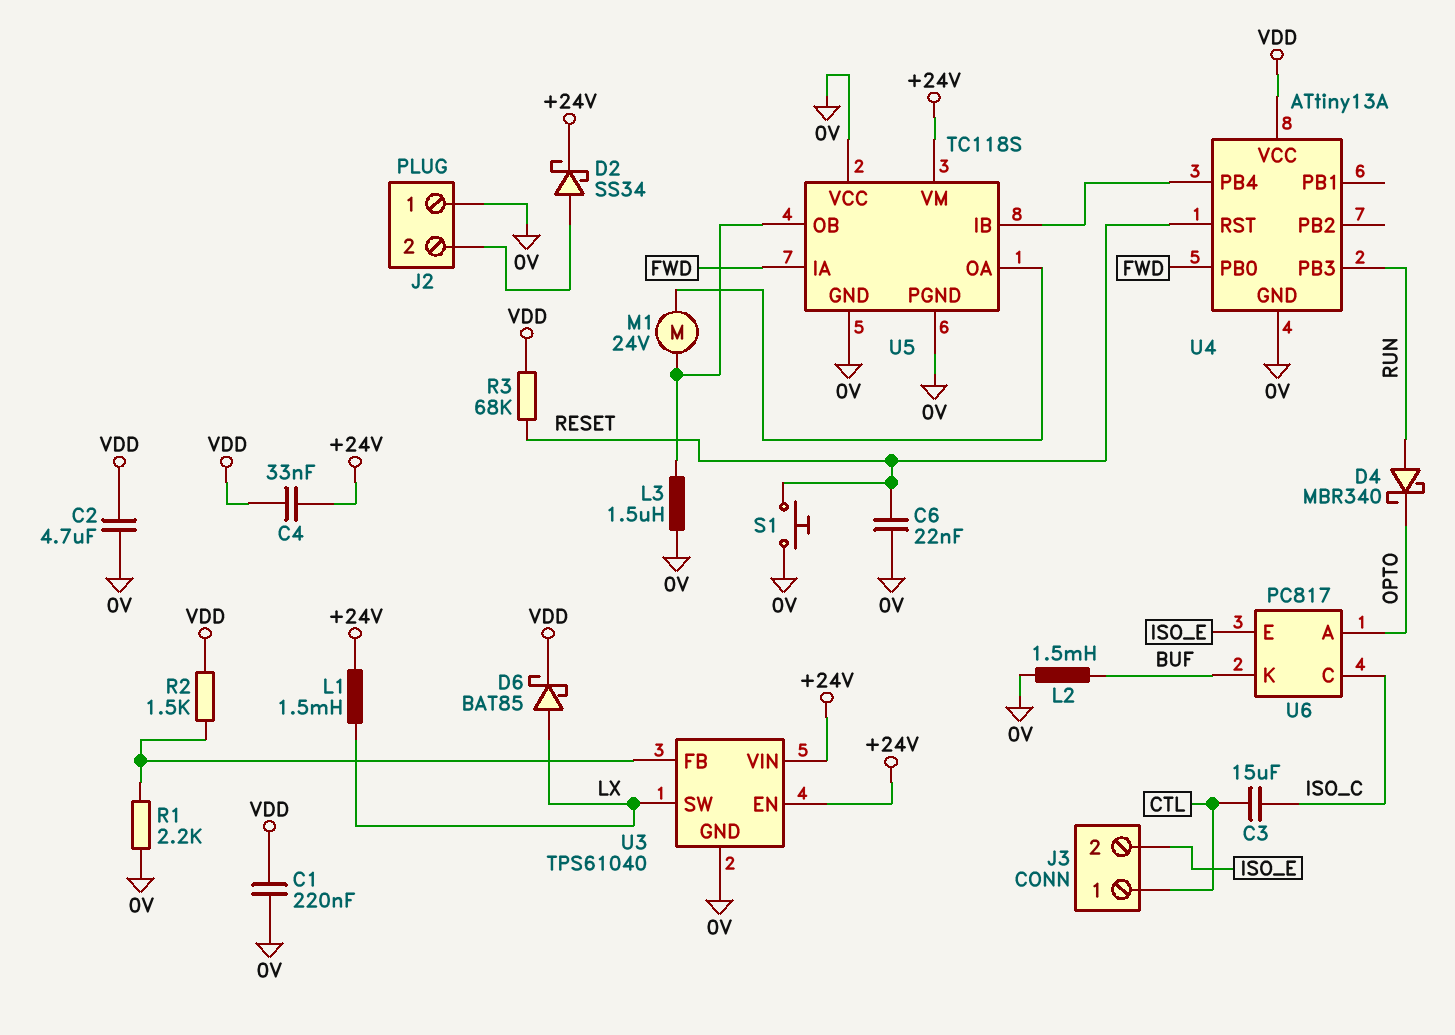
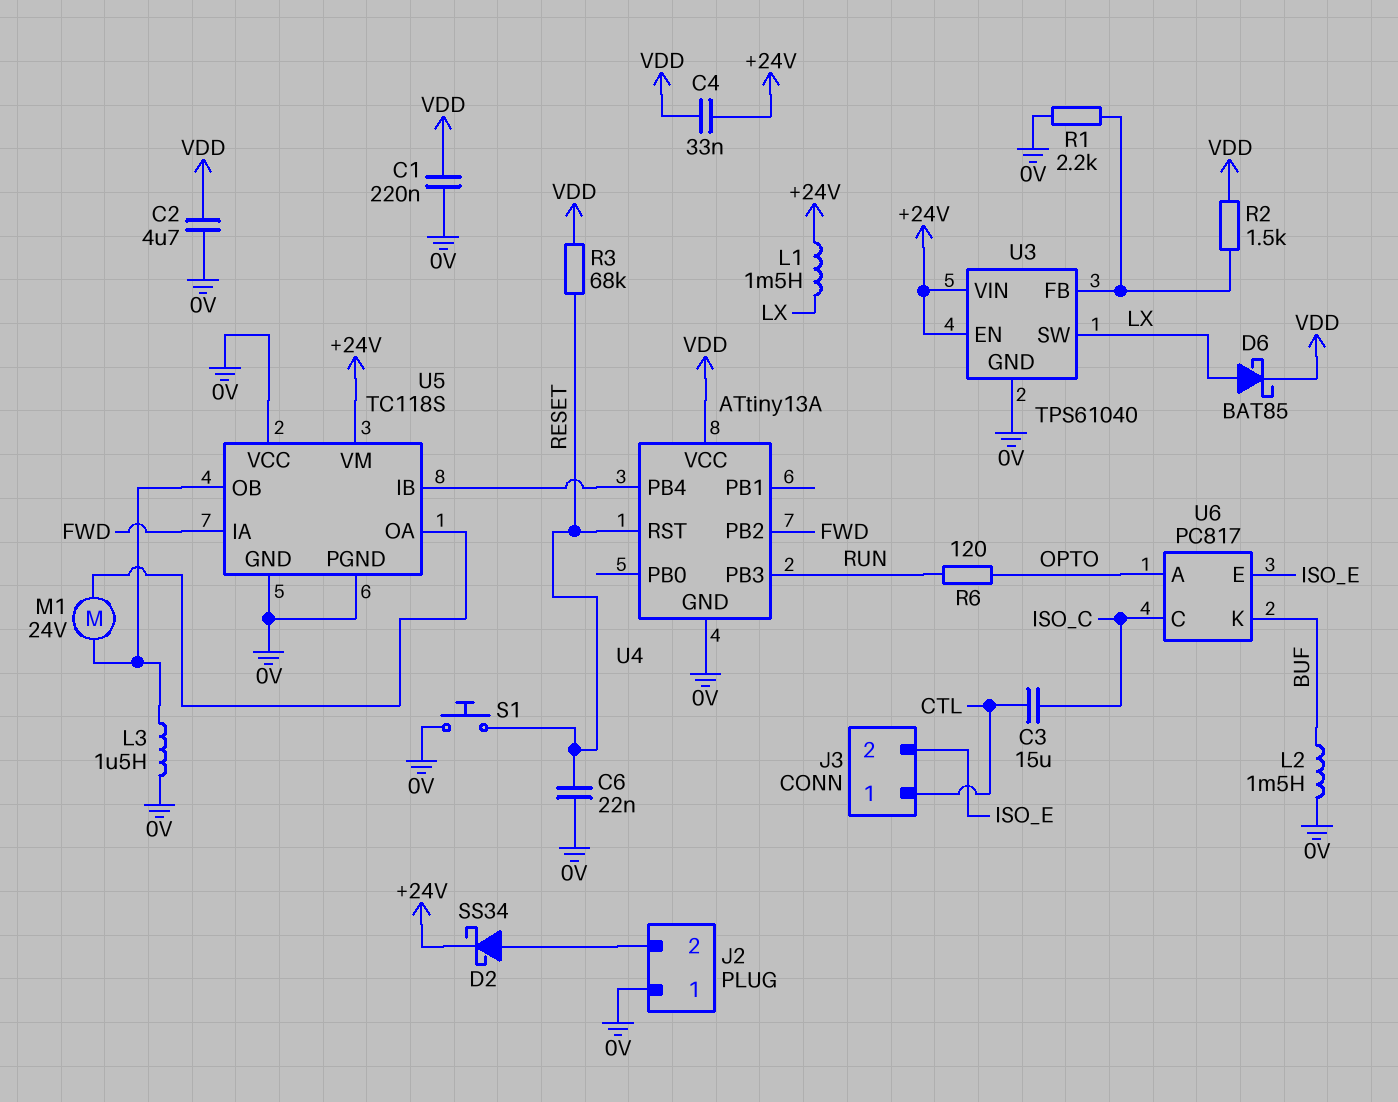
D4: schottky MBR340 (A RUN, K OPTO) -> none
R6: none -> 120 (OPTO, RUN)
U4 pin PB0: FWD -> none
U4 pin PB2: none -> FWD

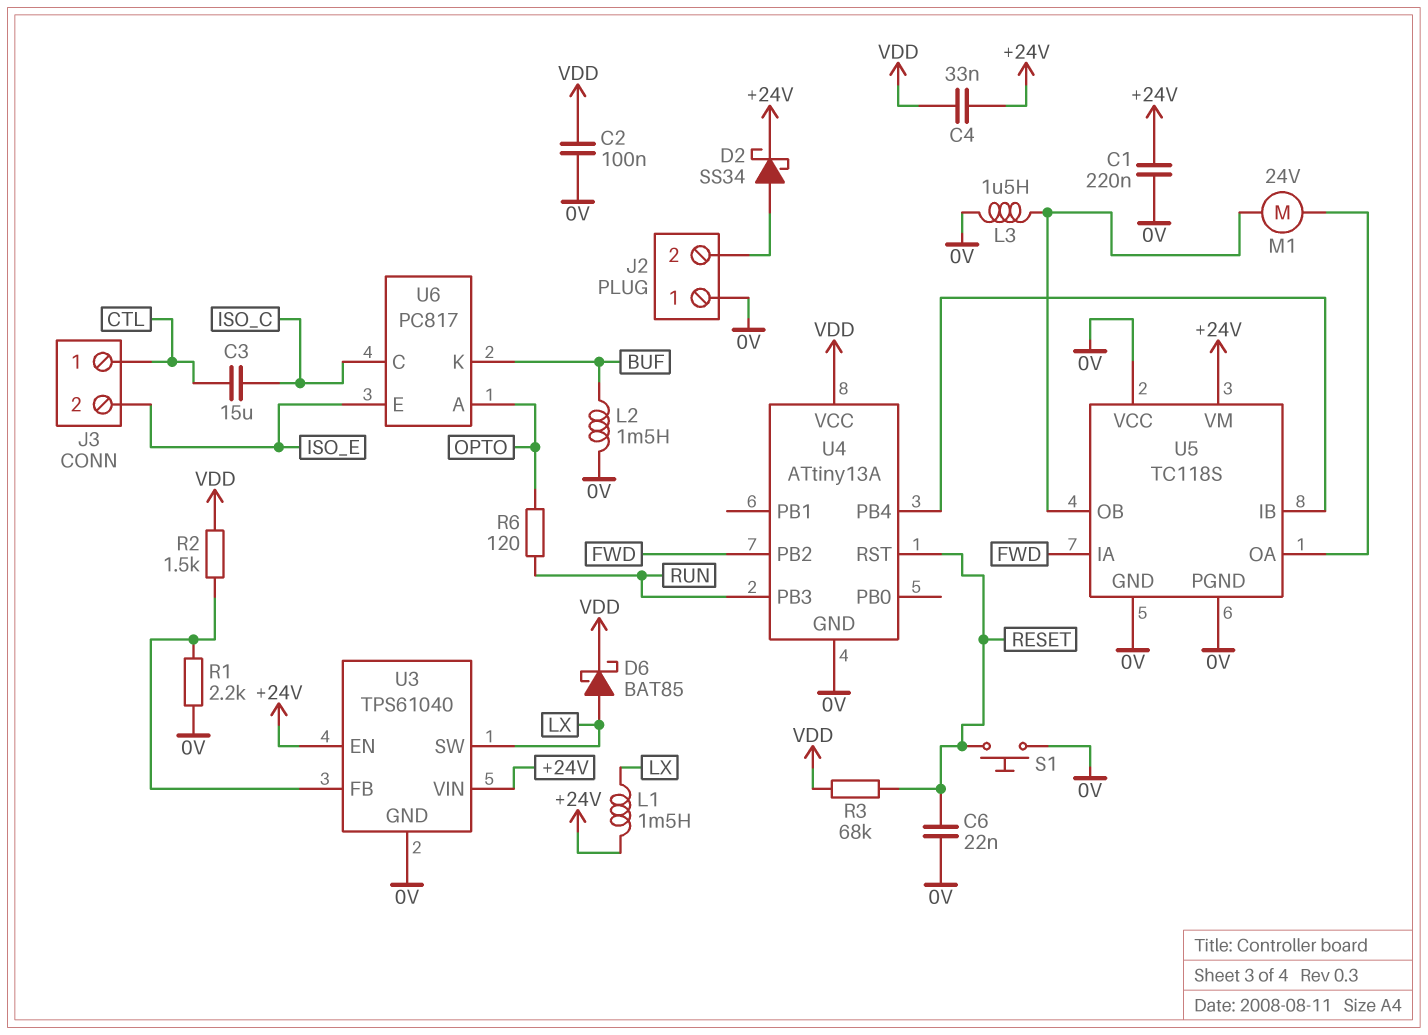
C1: 220nF (0V, VDD) -> 220nF (+24V, 0V)
C2: 4.7uF (0V, VDD) -> 100nF (0V, VDD)

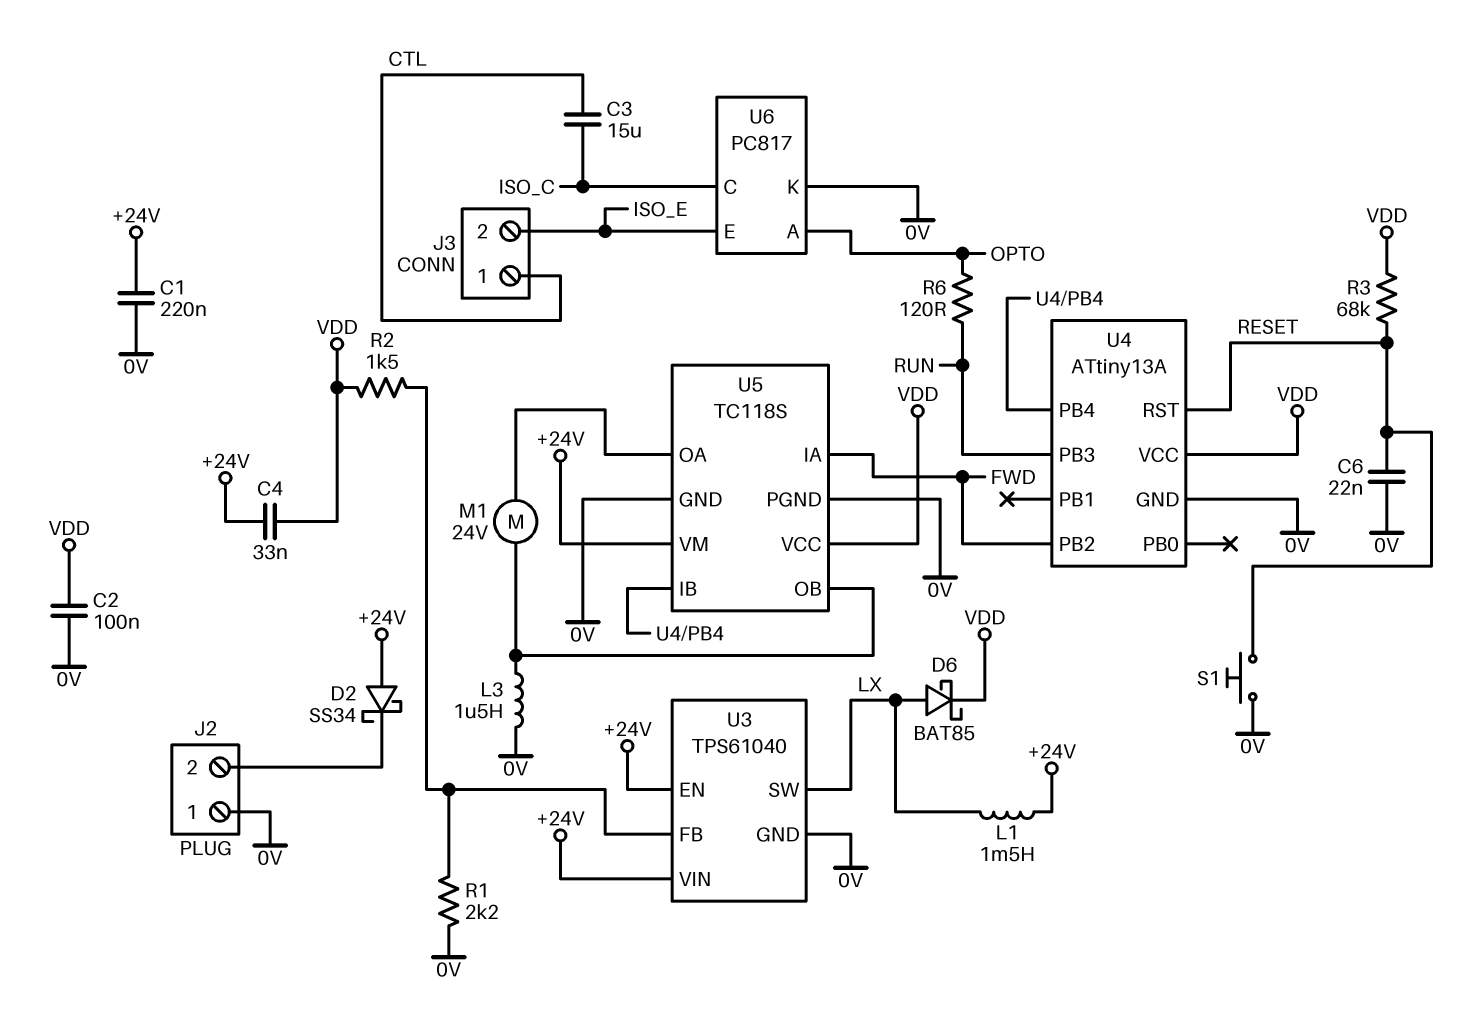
D2: schottky SS34 (A J2/2, K +24V) -> schottky SS34 (A +24V, K J2/2)
L2: 1.5mH (0V, BUF) -> none
U5 pin VCC: 0V -> VDD
U6 pin K: BUF -> 0V

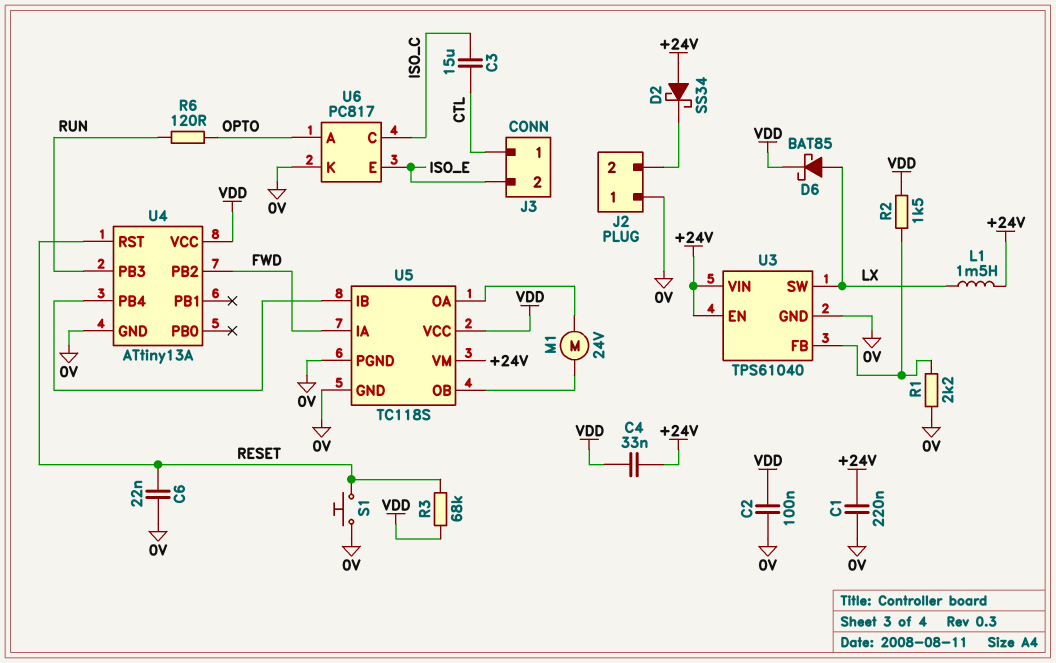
L3: 1.5uH (0V, U5/OB) -> none

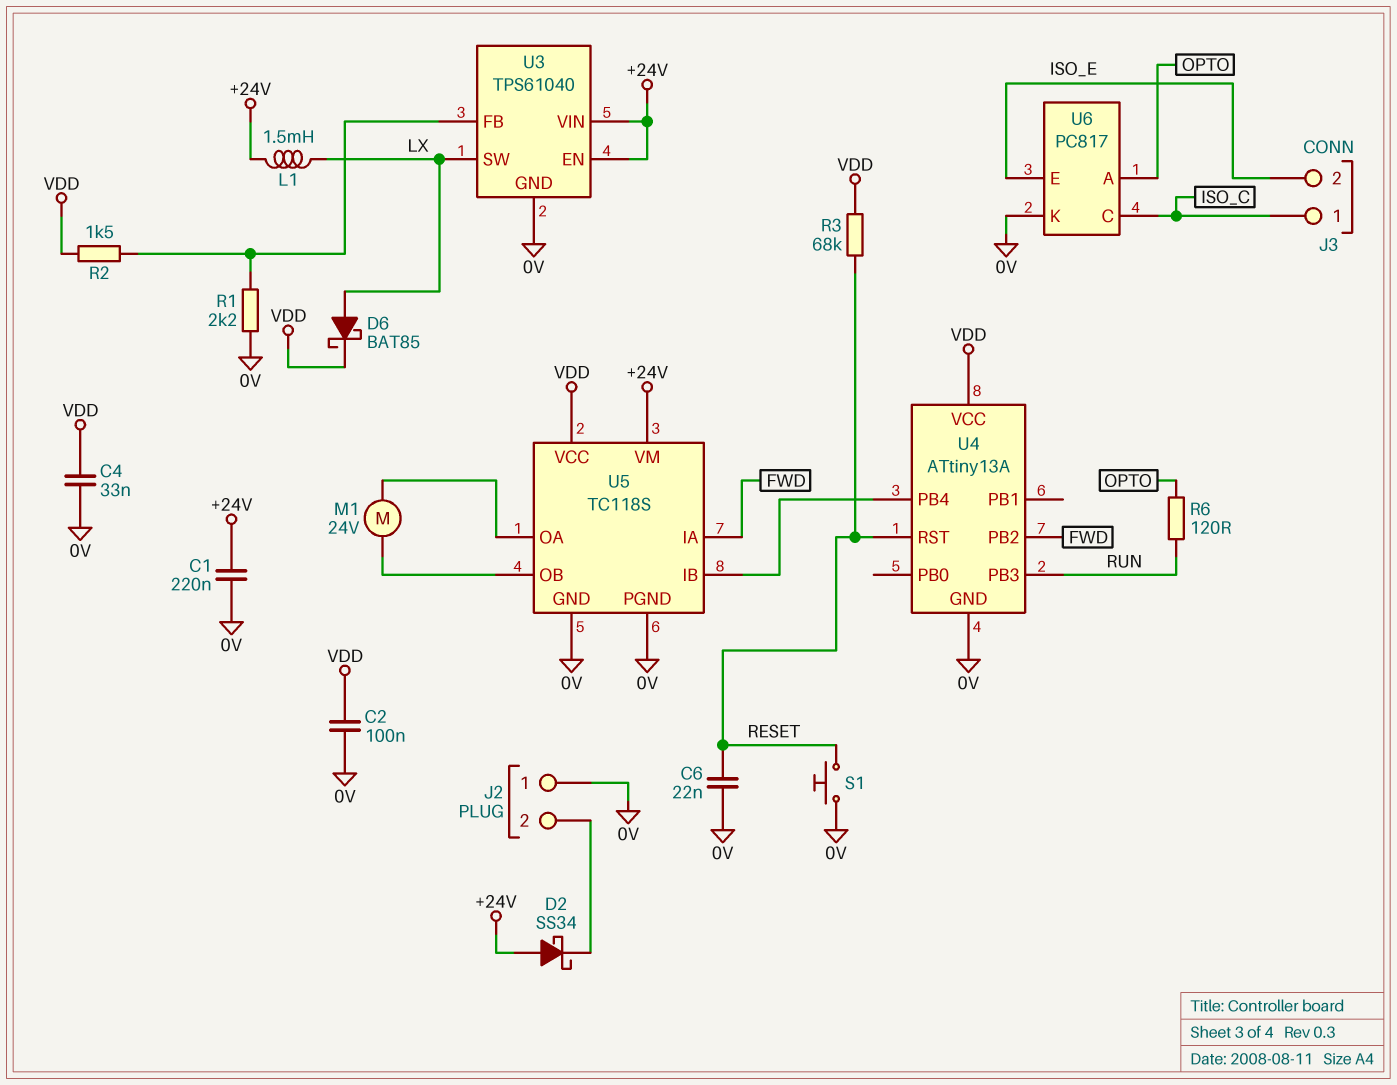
C3: 15uF (CTL, ISO_C) -> none
C4: 33nF (+24V, VDD) -> 33nF (0V, VDD)
J3 pin 1: CTL -> ISO_C

